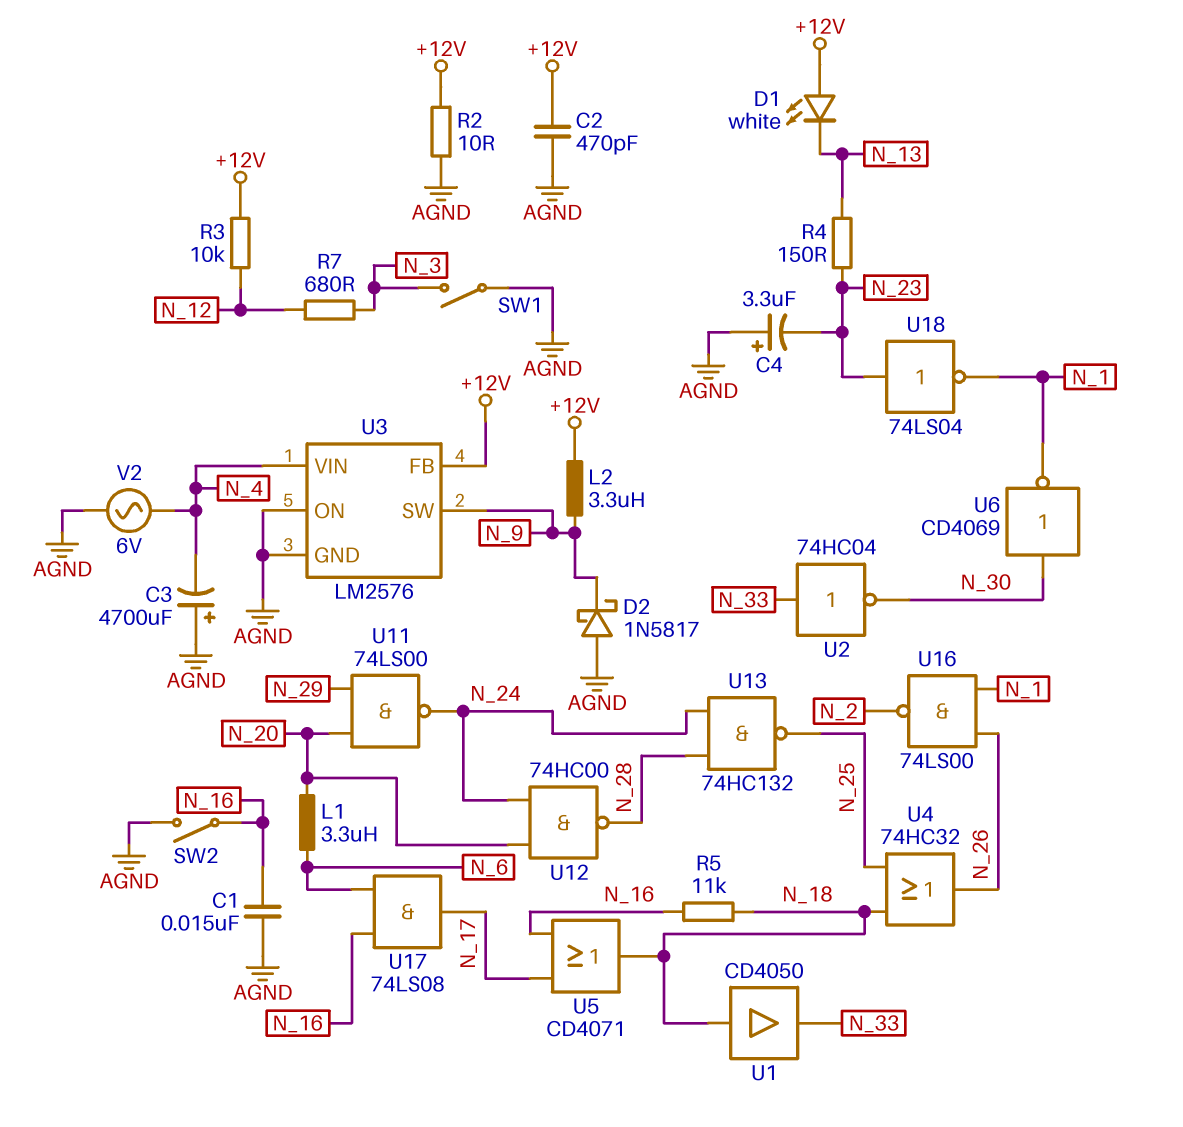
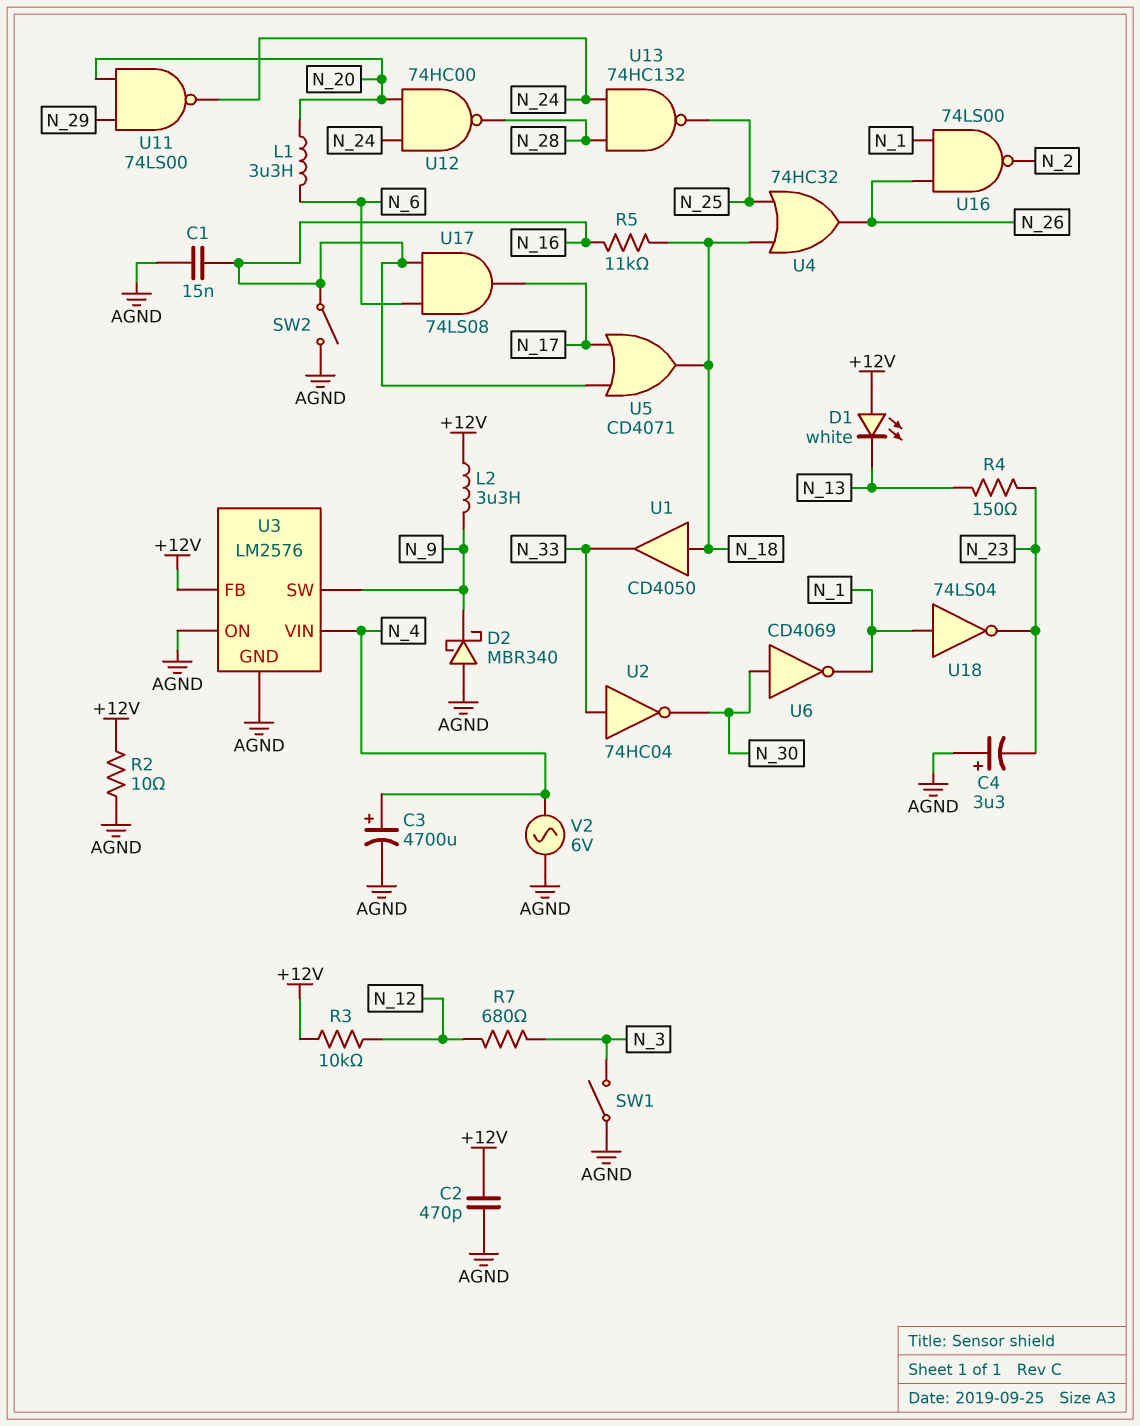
C3: 4700uF (plus AGND, minus N_4) -> 4700uF (plus N_4, minus AGND)
D2: schottky 1N5817 (A AGND, K N_9) -> schottky MBR340 (A AGND, K N_9)
U18: NOT 74LS04 (in N_23, out N_1) -> NOT 74LS04 (in N_1, out N_23)

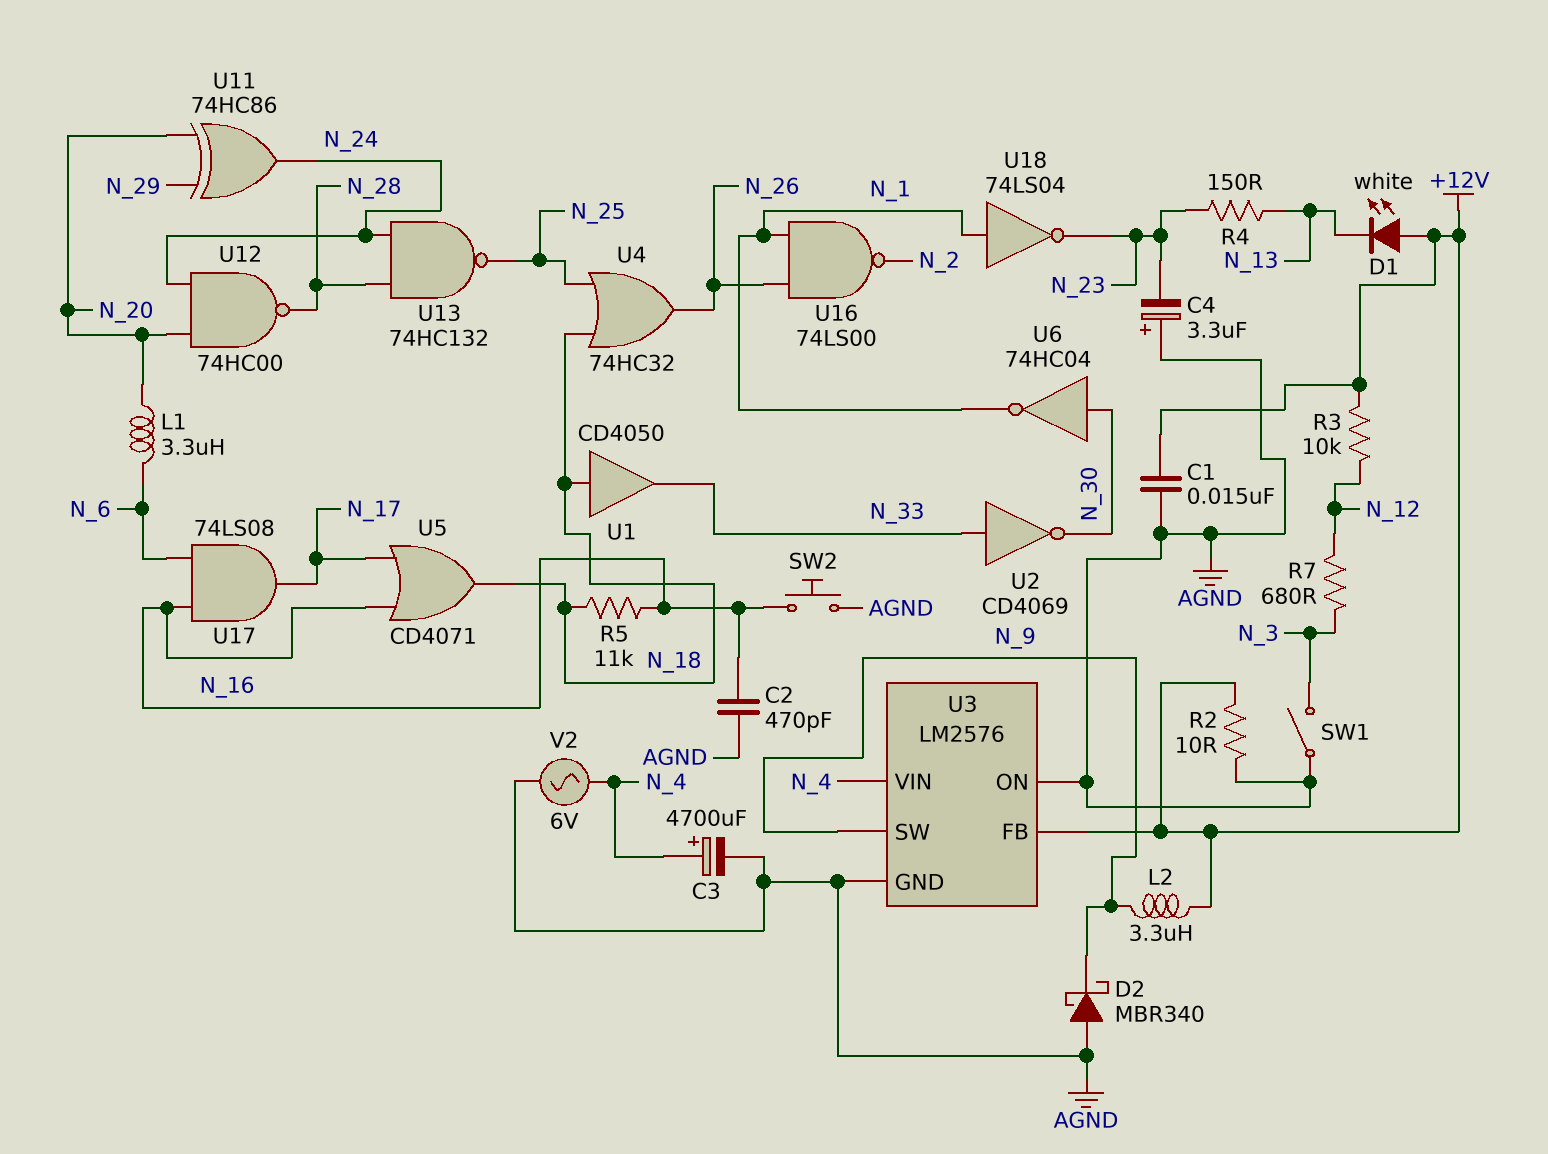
C1: 15nF (AGND, N_16) -> 15nF (+12V, AGND)
C2: 470pF (+12V, AGND) -> 470pF (AGND, N_16)
SW2: switch (AGND, N_16) -> button (AGND, N_16)
U2: NOT 74HC04 (in N_33, out N_30) -> NOT CD4069 (in N_33, out N_30)
U6: NOT CD4069 (in N_30, out N_1) -> NOT 74HC04 (in N_30, out N_1)
U11: NAND 74LS00 (in N_20, in N_29, out N_24) -> XOR 74HC86 (in N_20, in N_29, out N_24)

